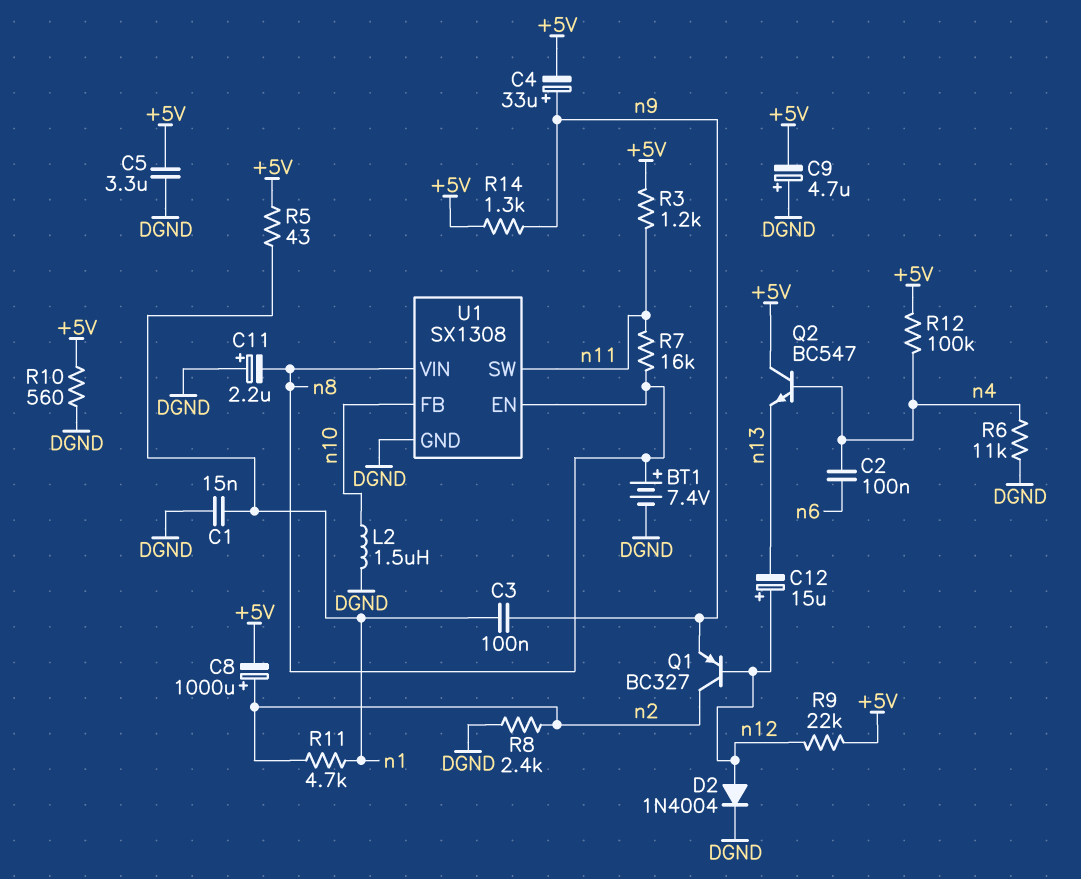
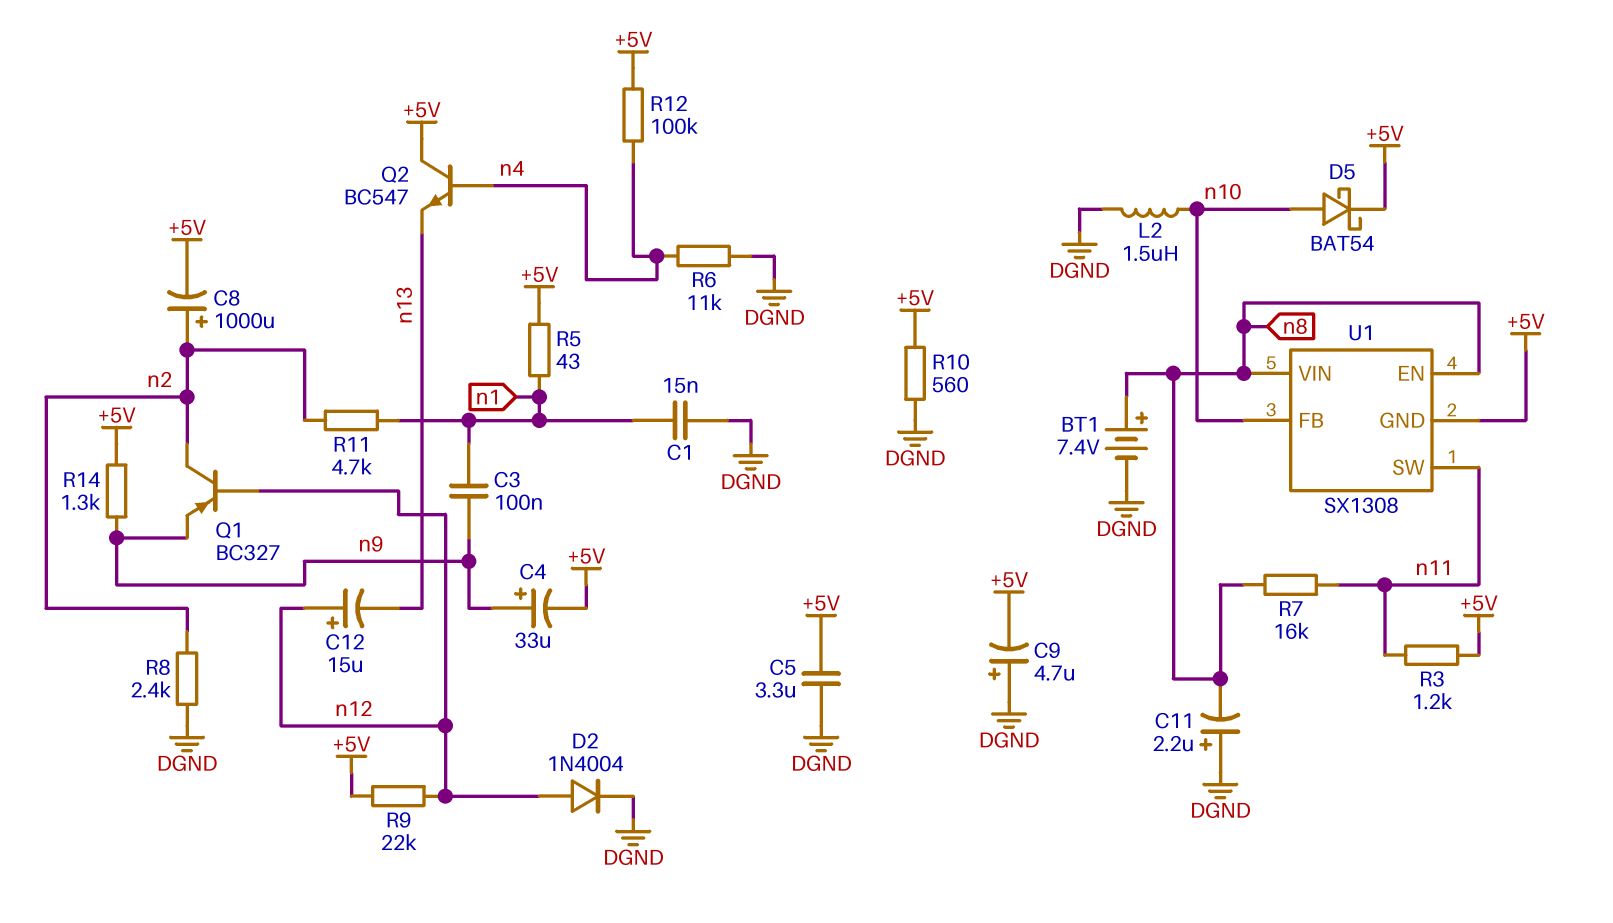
C2: 100nF (n4, n6) -> none
D5: none -> schottky BAT54 (A n10, K +5V)
U1 pin GND: DGND -> +5V

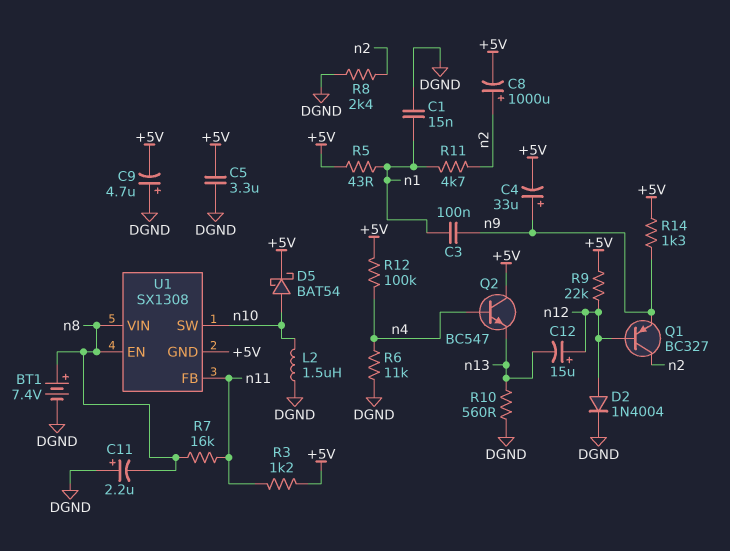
R10: 560 (+5V, DGND) -> 560 (DGND, n13)
U1 pin FB: n10 -> n11
U1 pin SW: n11 -> n10

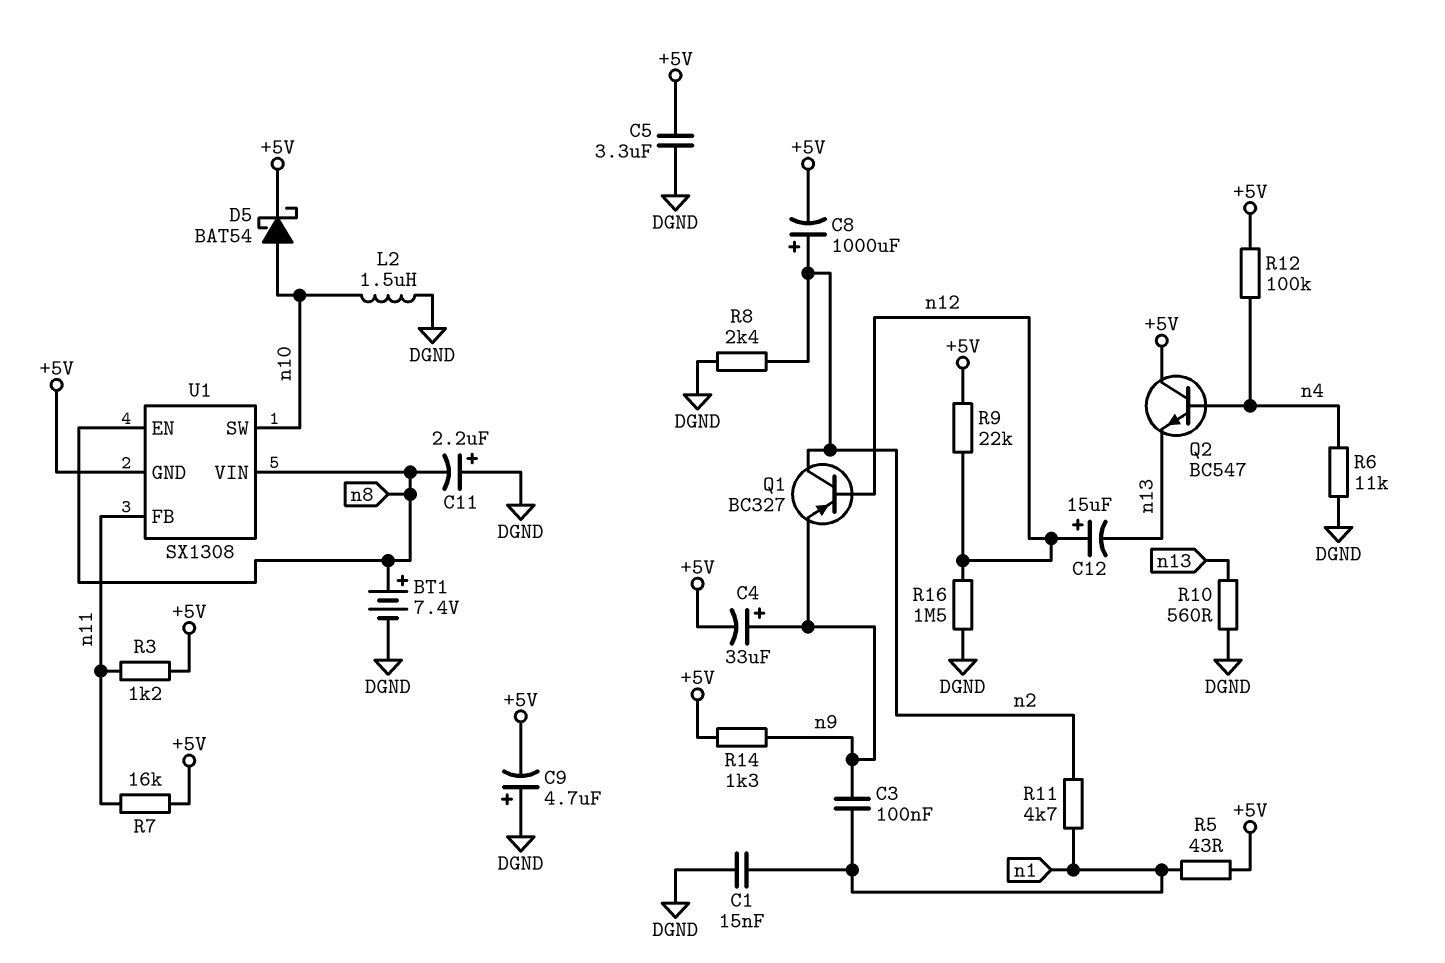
D2: diode 1N4004 (A n12, K DGND) -> none
R7: 16k (n8, n11) -> 16k (+5V, n11)
R16: none -> 1.5M (DGND, n12)

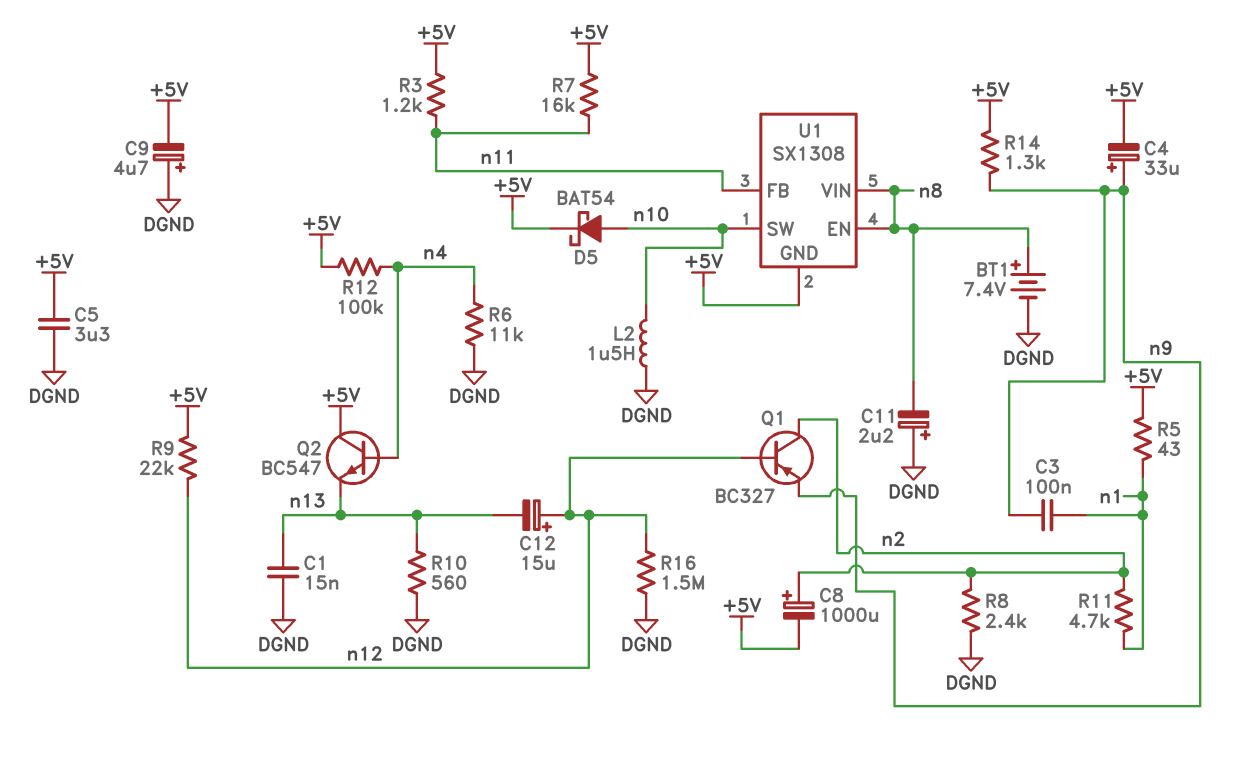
C1: 15nF (DGND, n1) -> 15nF (DGND, n13)

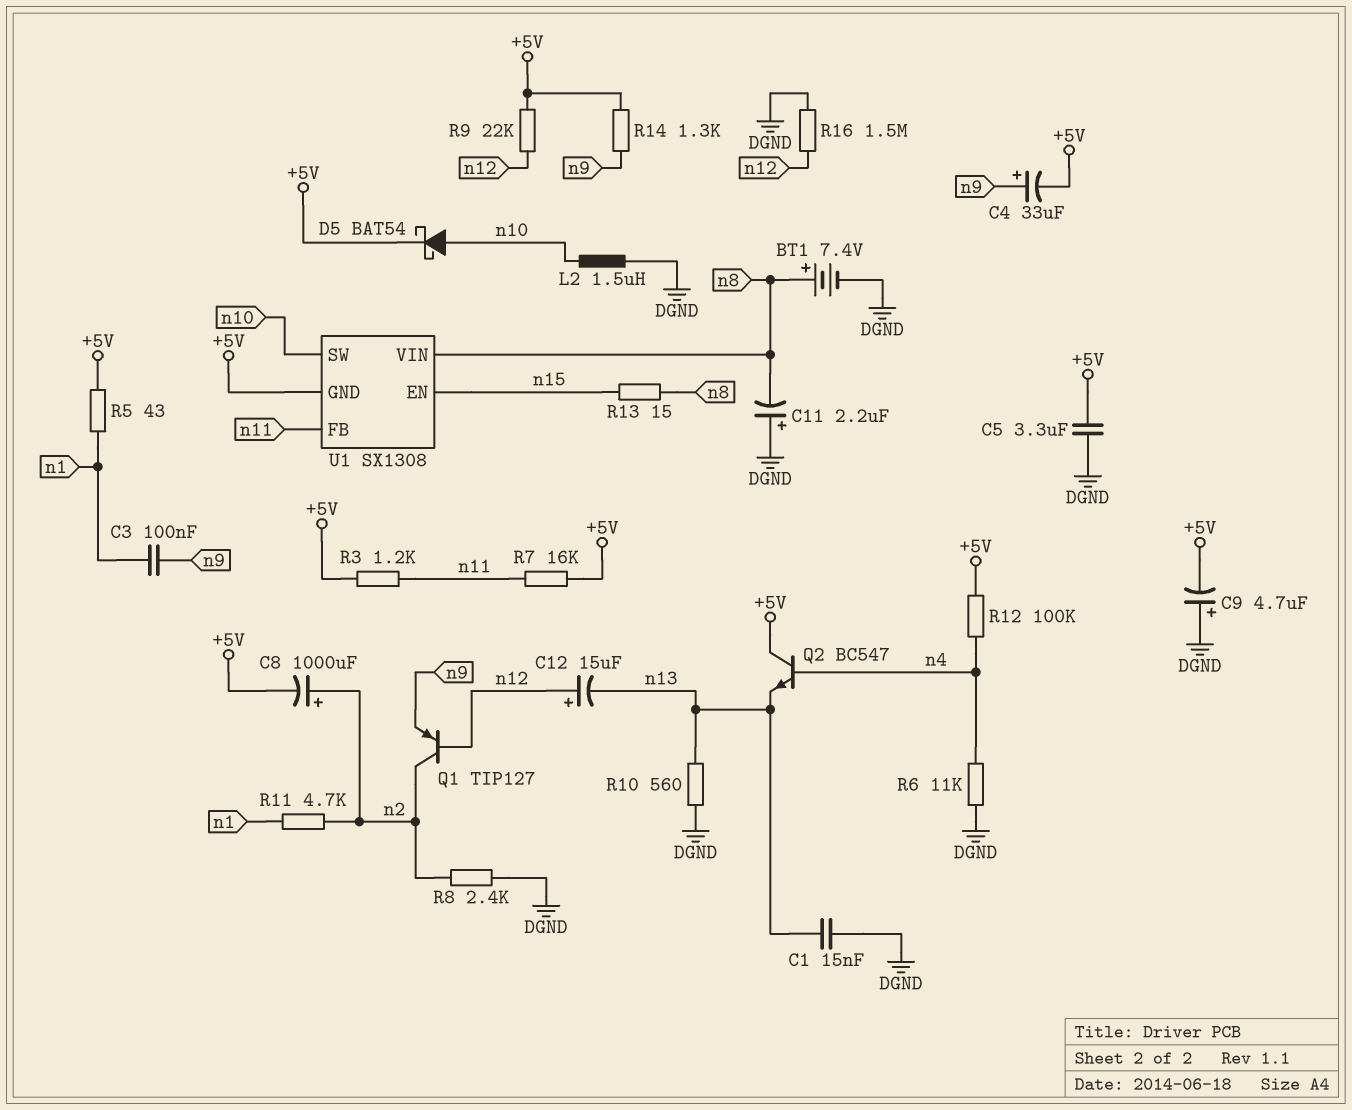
Q1: PNP BC327 (B n12, C n2, E n9) -> PNP TIP127 (B n12, C n2, E n9)
R13: none -> 15 (n8, n15)
U1 pin EN: n8 -> n15

